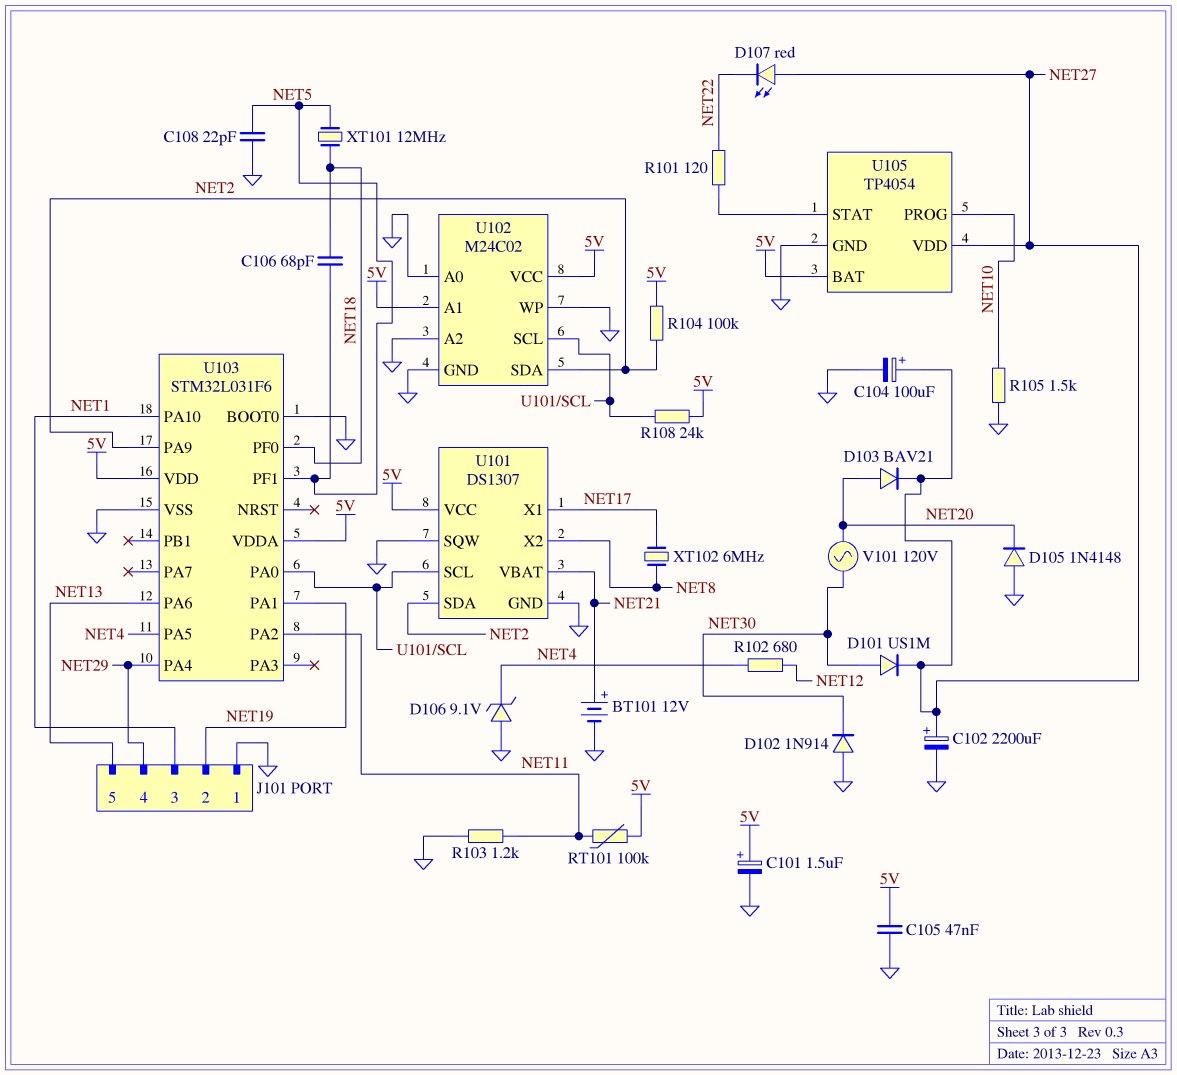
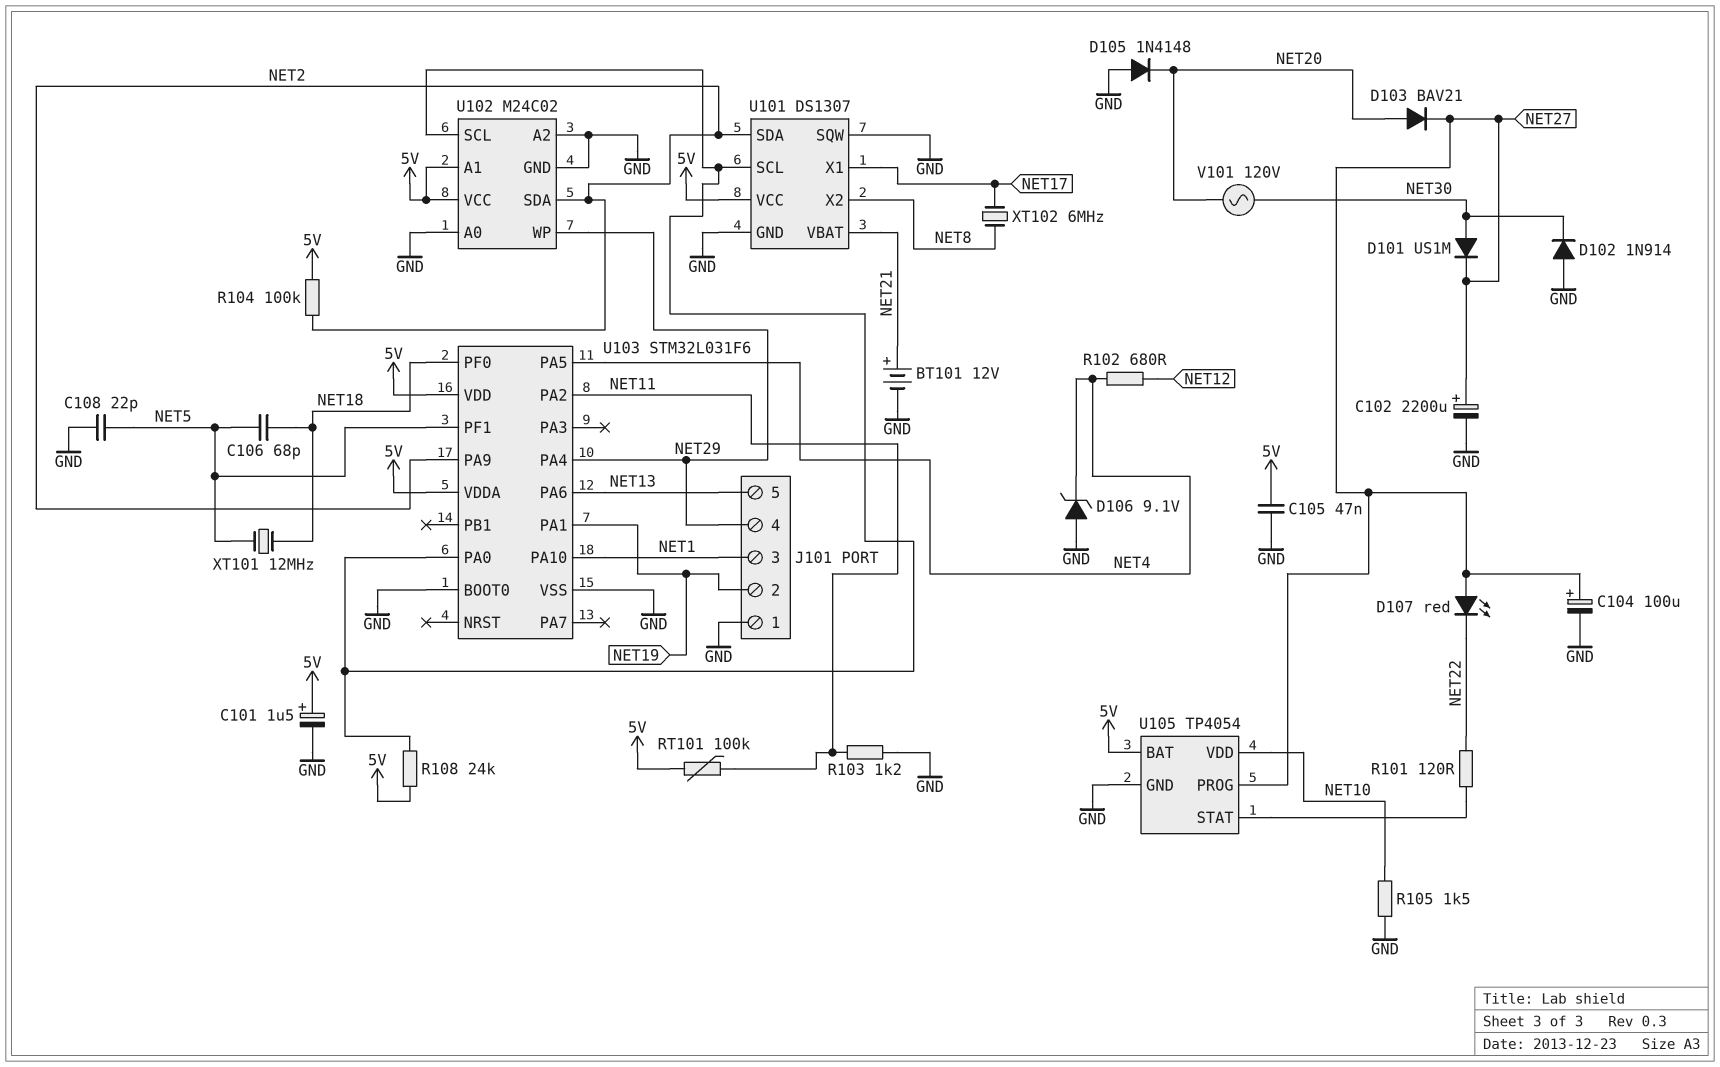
U102 pin WP: GND -> NET29
U105 pin PROG: NET10 -> NET27
U105 pin VDD: NET27 -> NET10

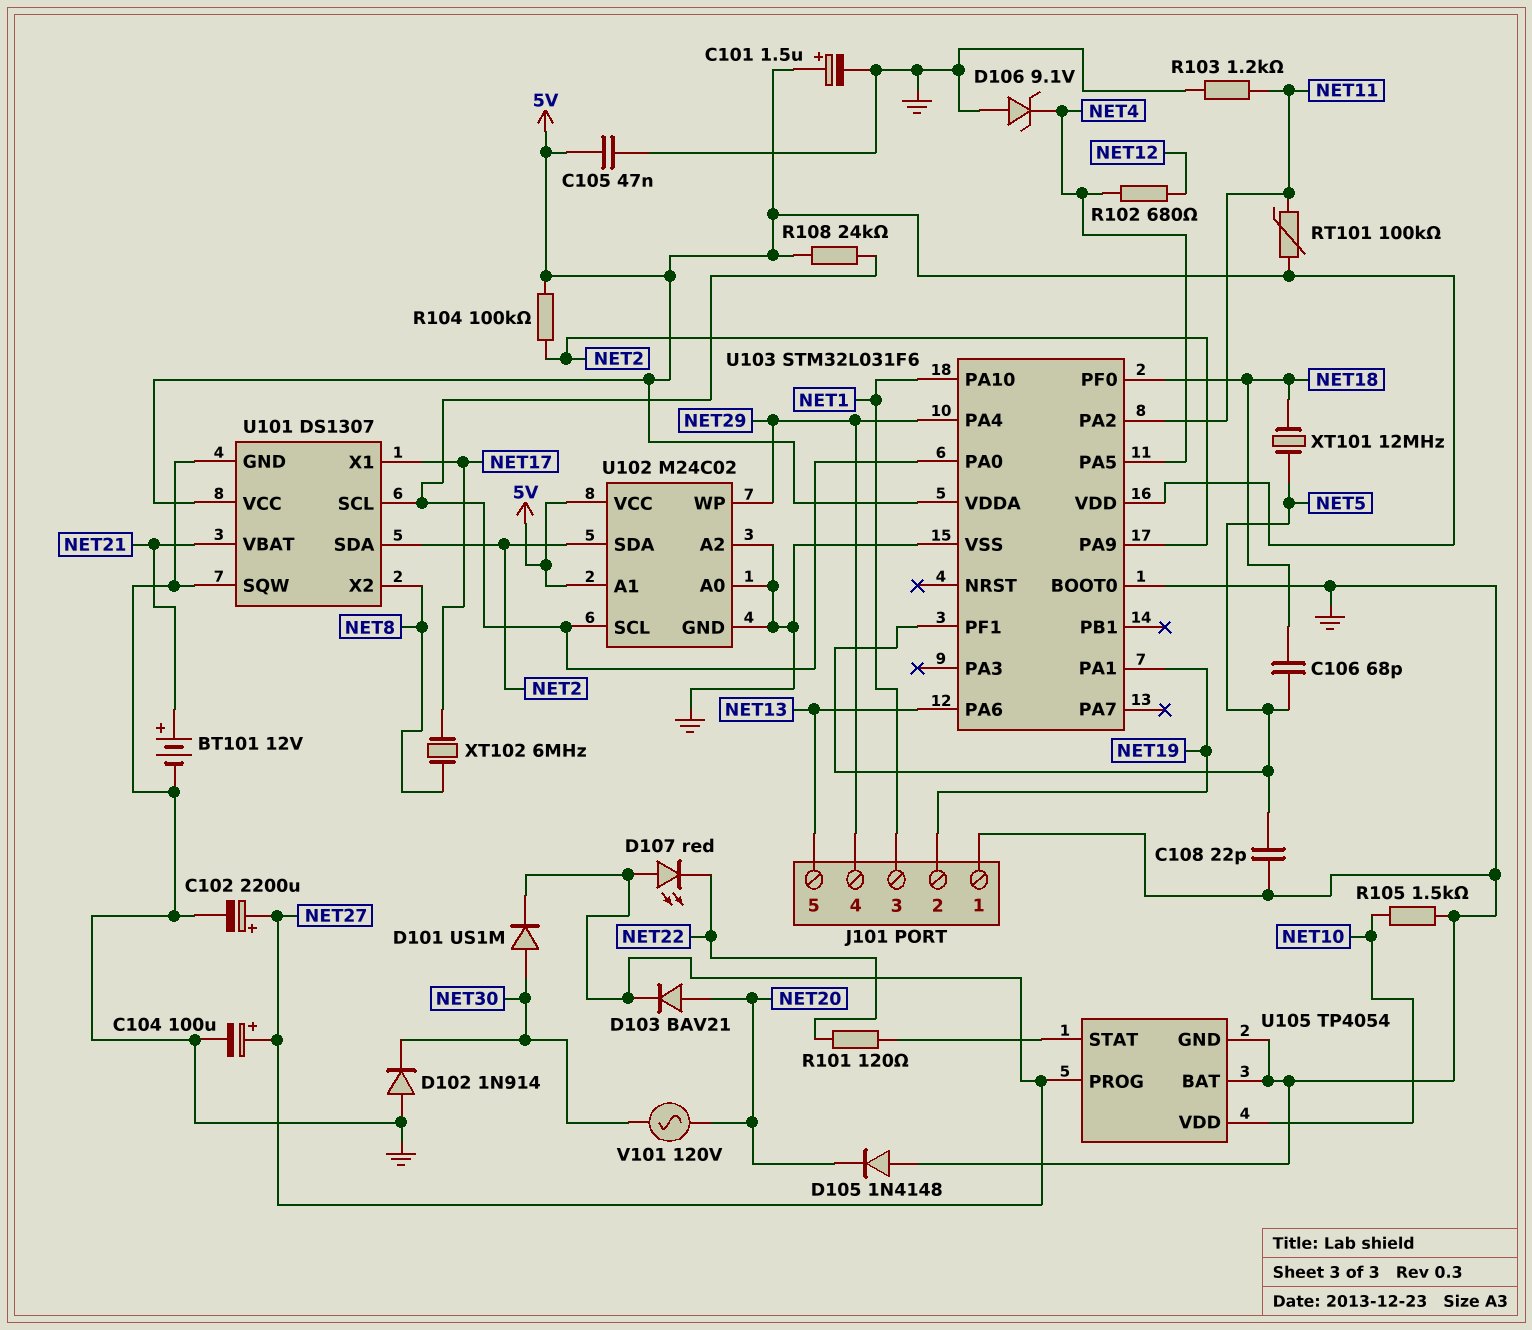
U105 pin BAT: 5V -> GND

